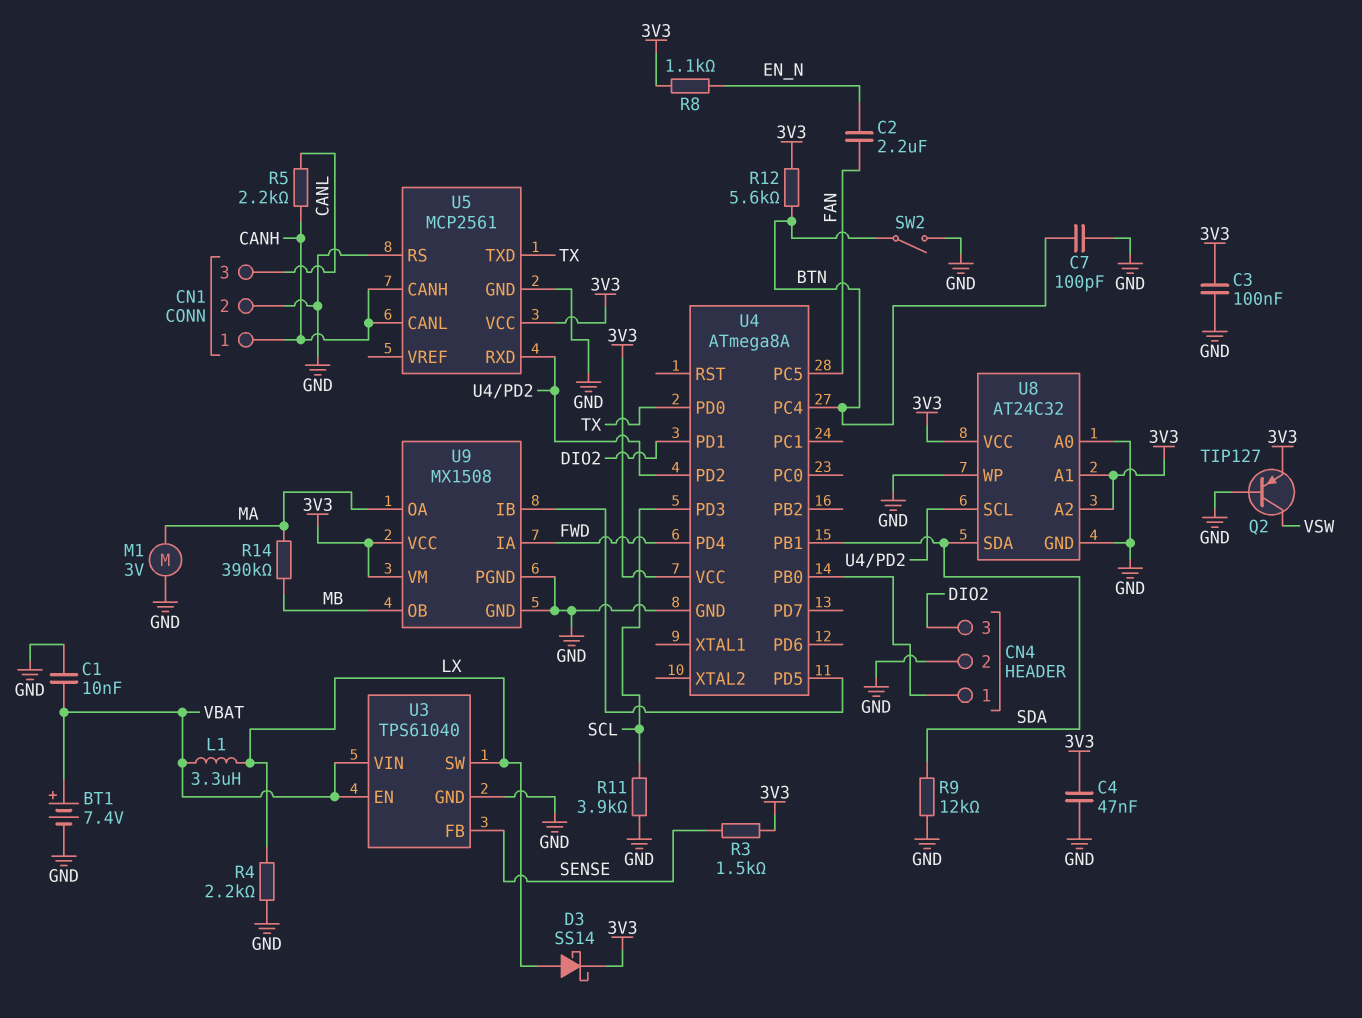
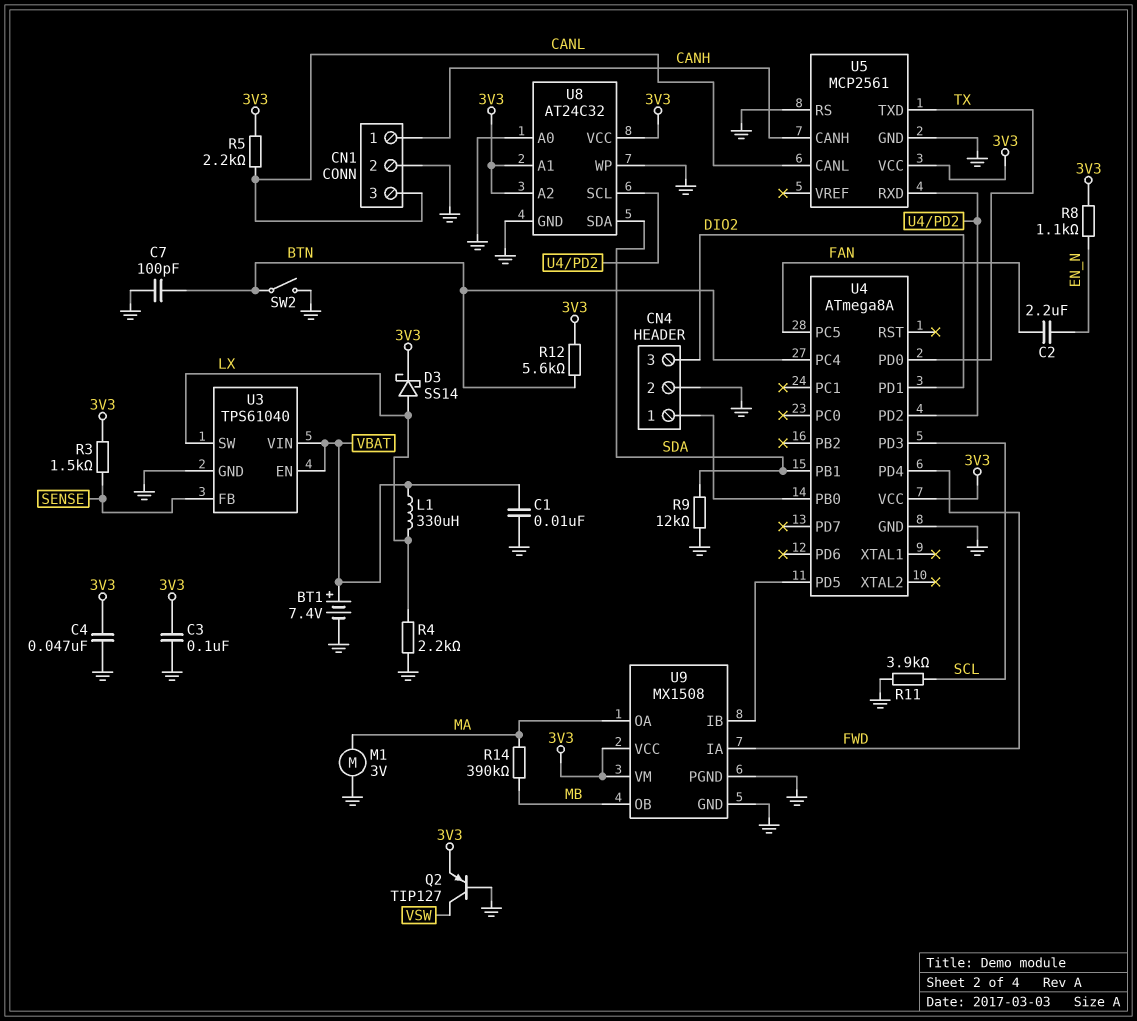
L1: 3.3uH (LX, VBAT) -> 330uH (LX, VBAT)
R5: 2.2k (CANH, CANL) -> 2.2k (3V3, CANL)
U5 pin CANL: CANH -> CANL

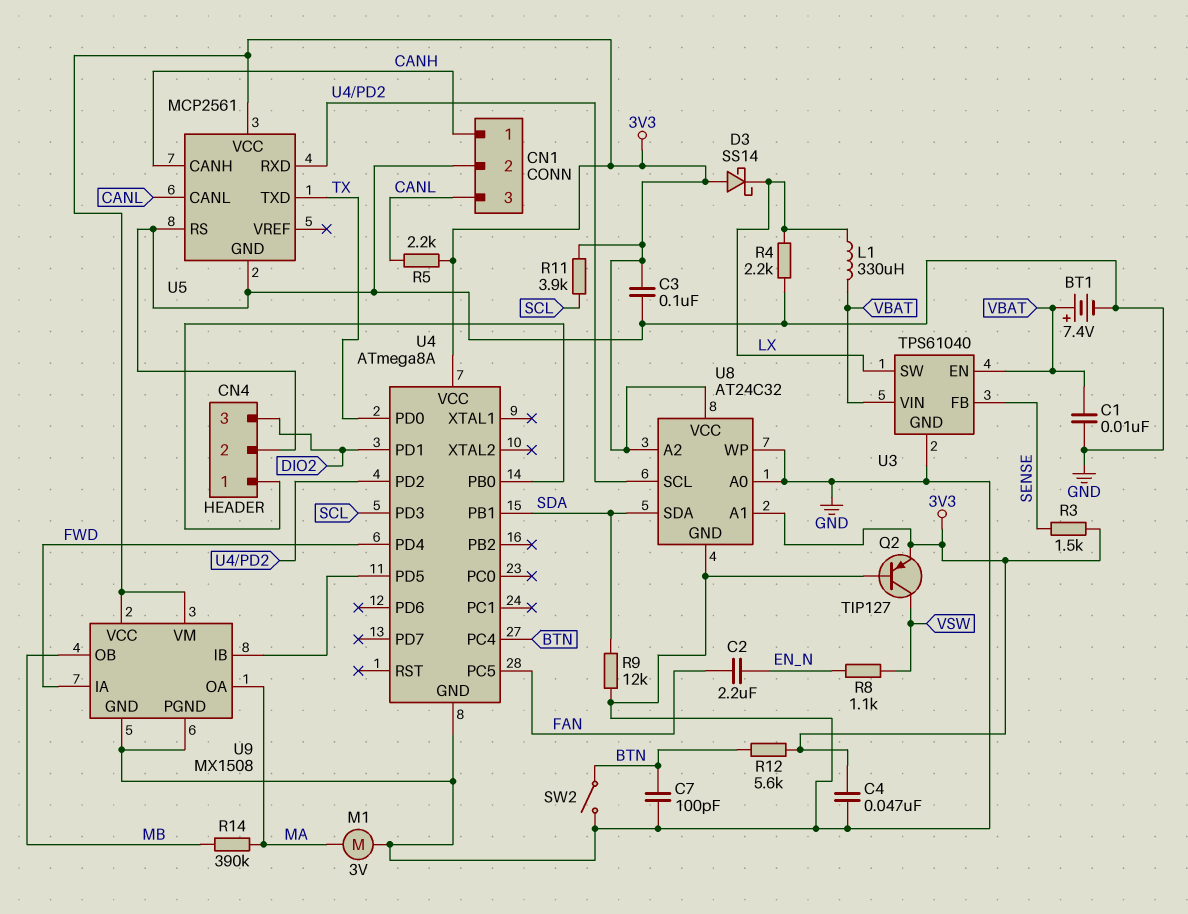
D3: schottky SS14 (A LX, K 3V3) -> schottky SS14 (A 3V3, K LX)
R8: 1.1k (3V3, EN_N) -> 1.1k (EN_N, VSW)
R11: 3.9k (GND, SCL) -> 3.9k (3V3, SCL)

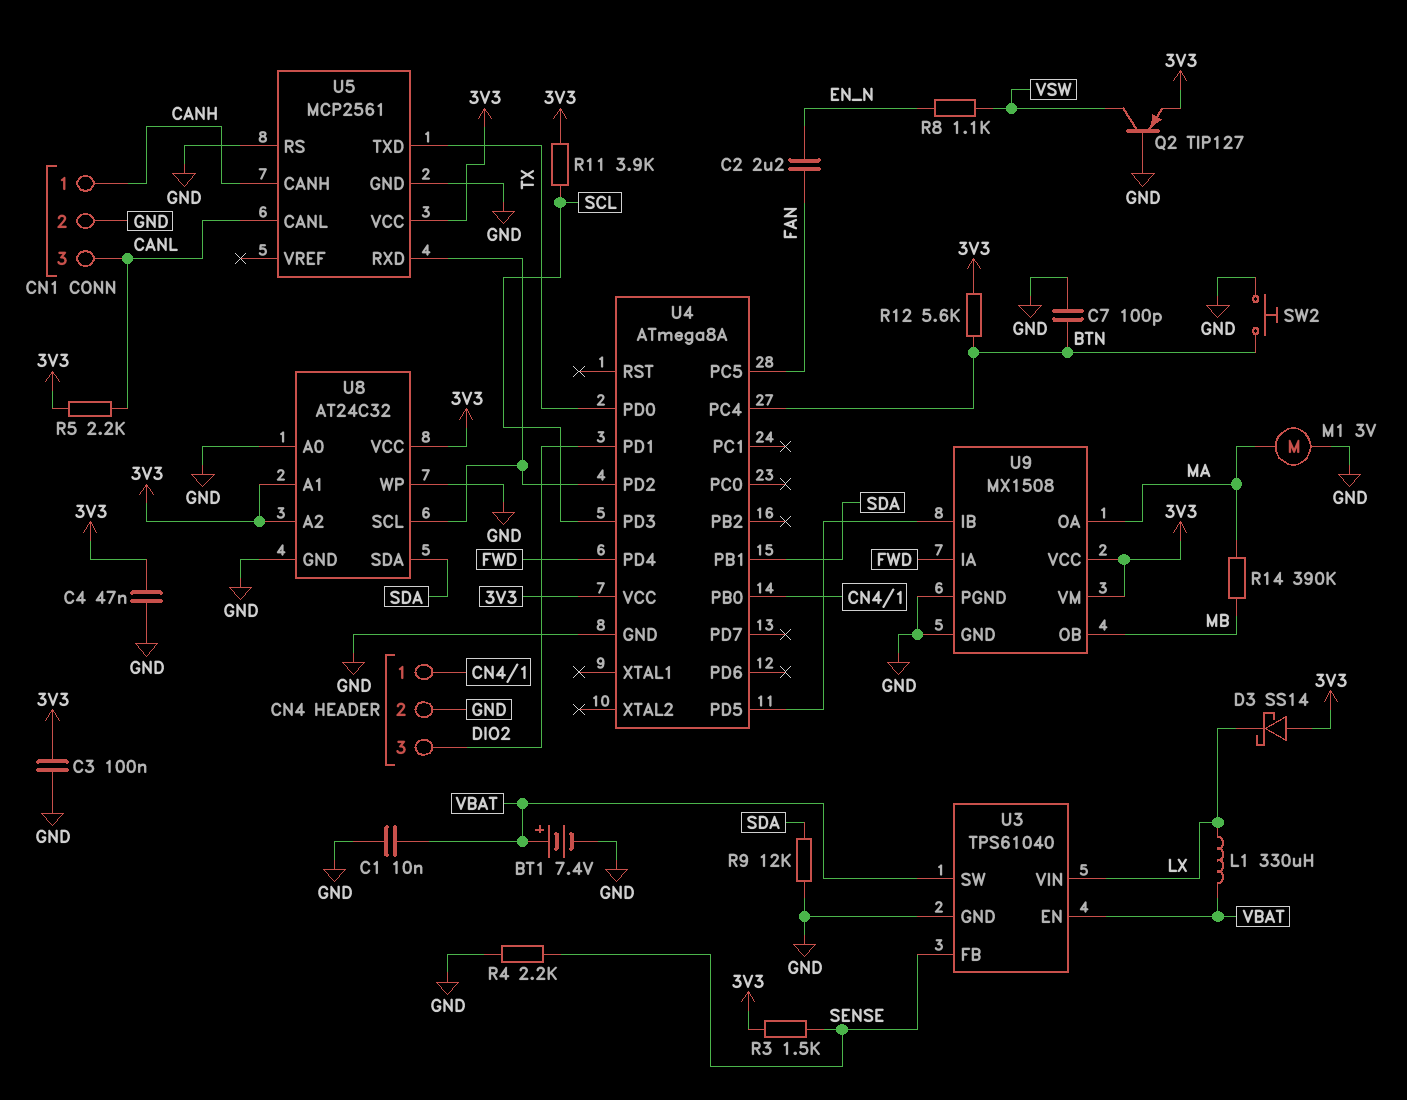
R4: 2.2k (GND, LX) -> 2.2k (GND, SENSE)
SW2: switch (BTN, GND) -> button (BTN, GND)
U3 pin SW: LX -> VBAT
U3 pin VIN: VBAT -> LX

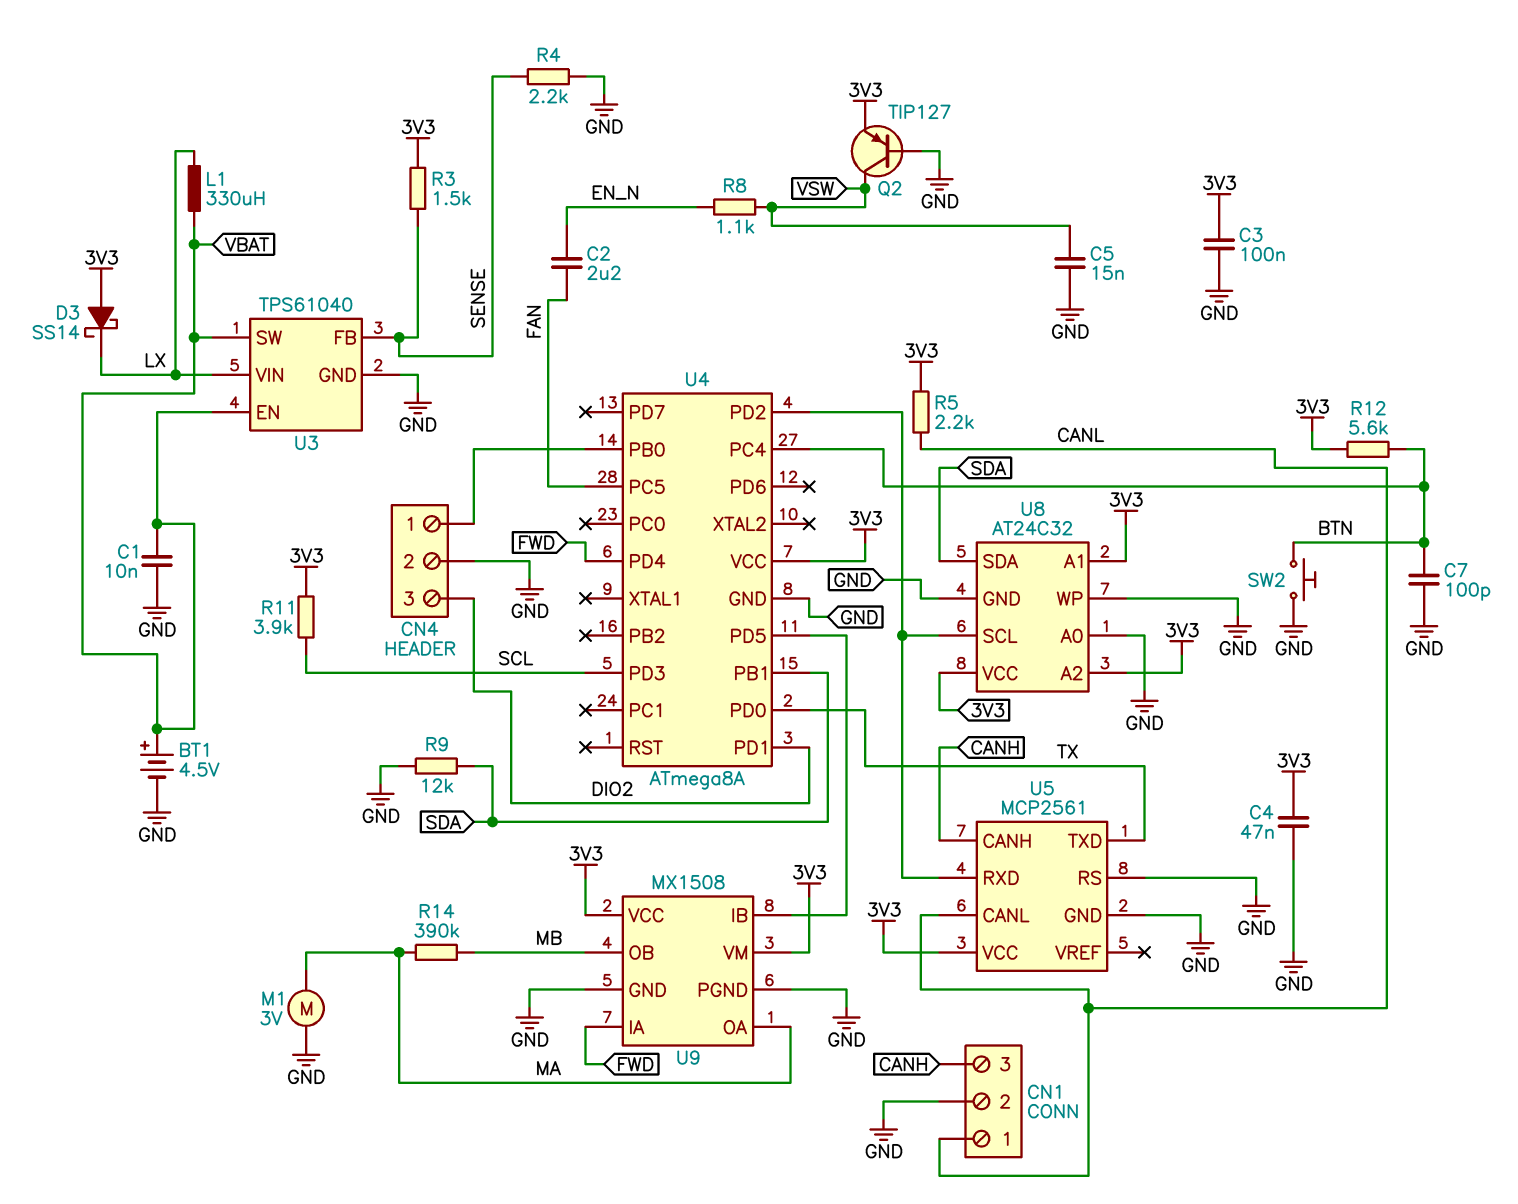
BT1: 7.4V (plus VBAT, minus GND) -> 4.5V (plus VBAT, minus GND)
C5: none -> 15nF (GND, VSW)
CN1 pin 1: CANH -> CANL
CN1 pin 3: CANL -> CANH

